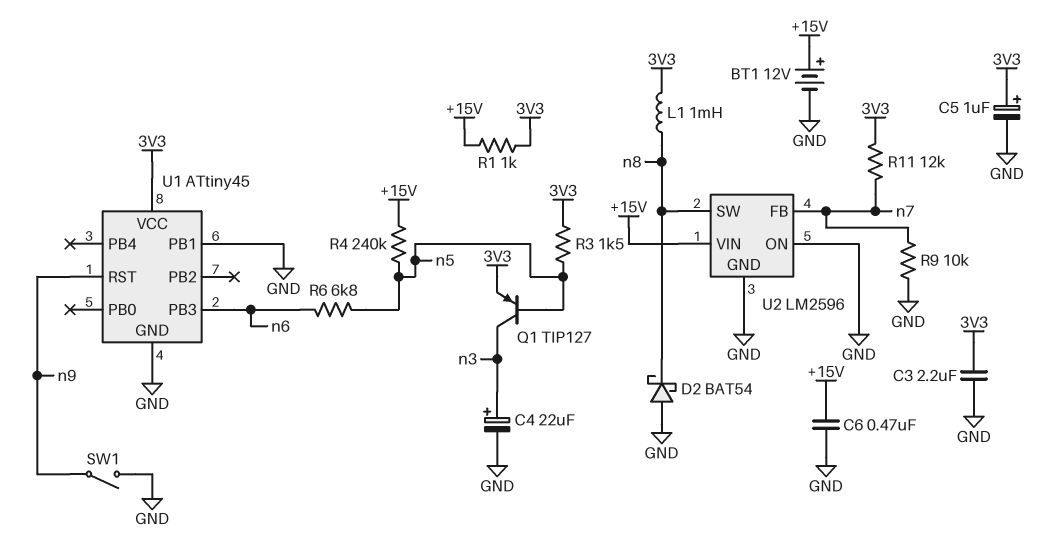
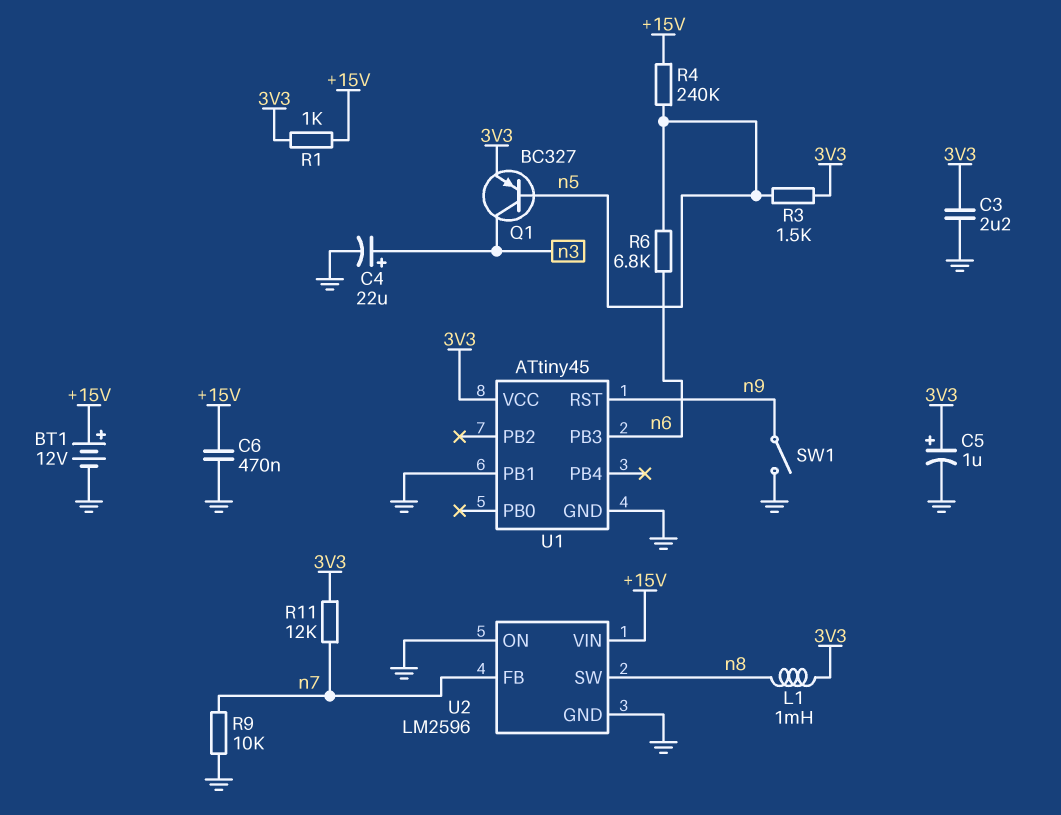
D2: schottky BAT54 (A GND, K n8) -> none
Q1: PNP TIP127 (B n5, C n3, E 3V3) -> PNP BC327 (B n5, C n3, E 3V3)

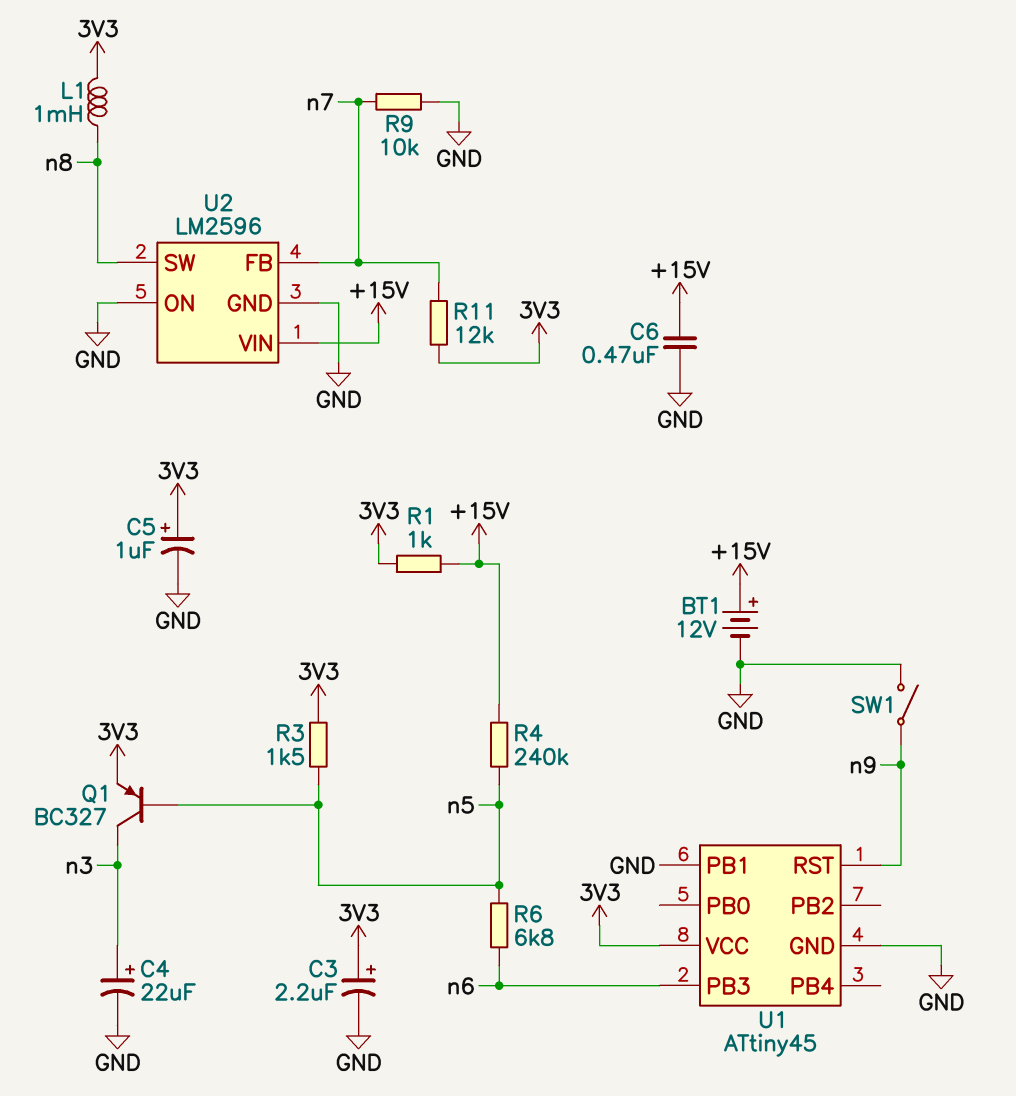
C3: 2.2uF (3V3, GND) -> 2.2uF (plus 3V3, minus GND)

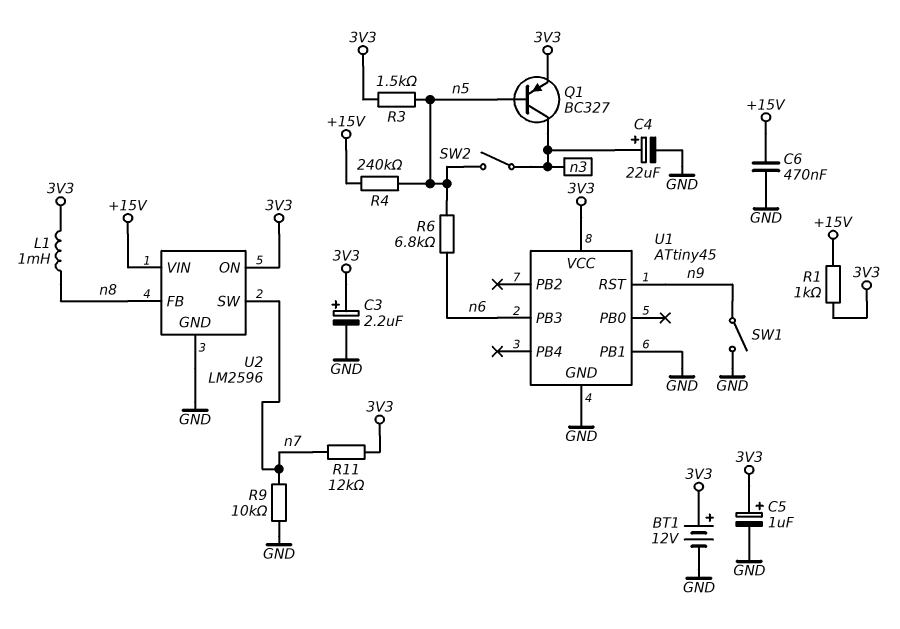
BT1: 12V (plus +15V, minus GND) -> 12V (plus 3V3, minus GND)
SW2: none -> switch (n3, n5)
U2 pin FB: n7 -> n8
U2 pin ON: GND -> 3V3
U2 pin SW: n8 -> n7

